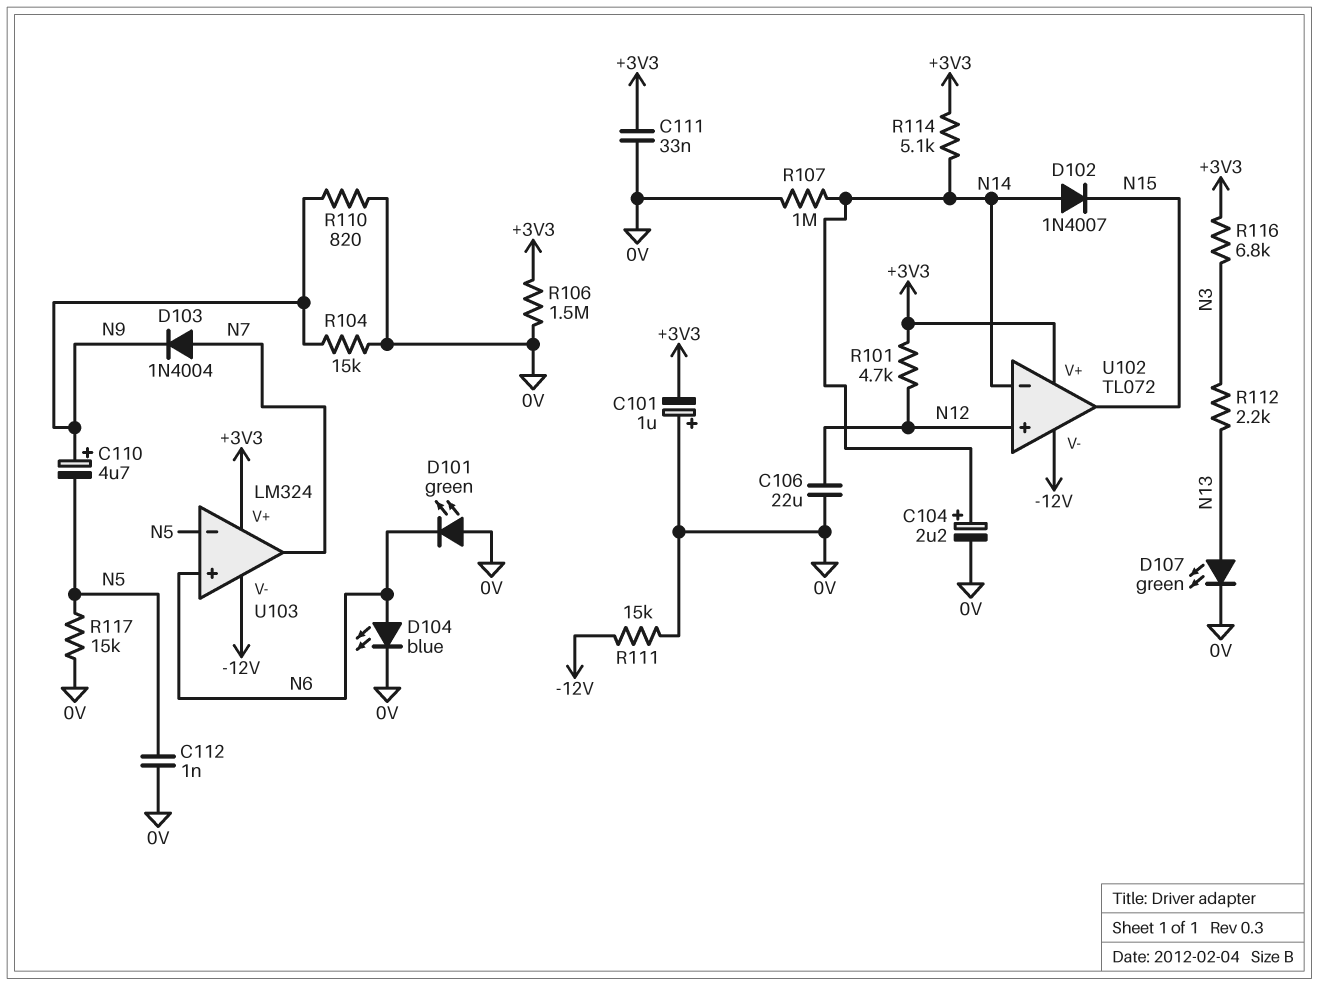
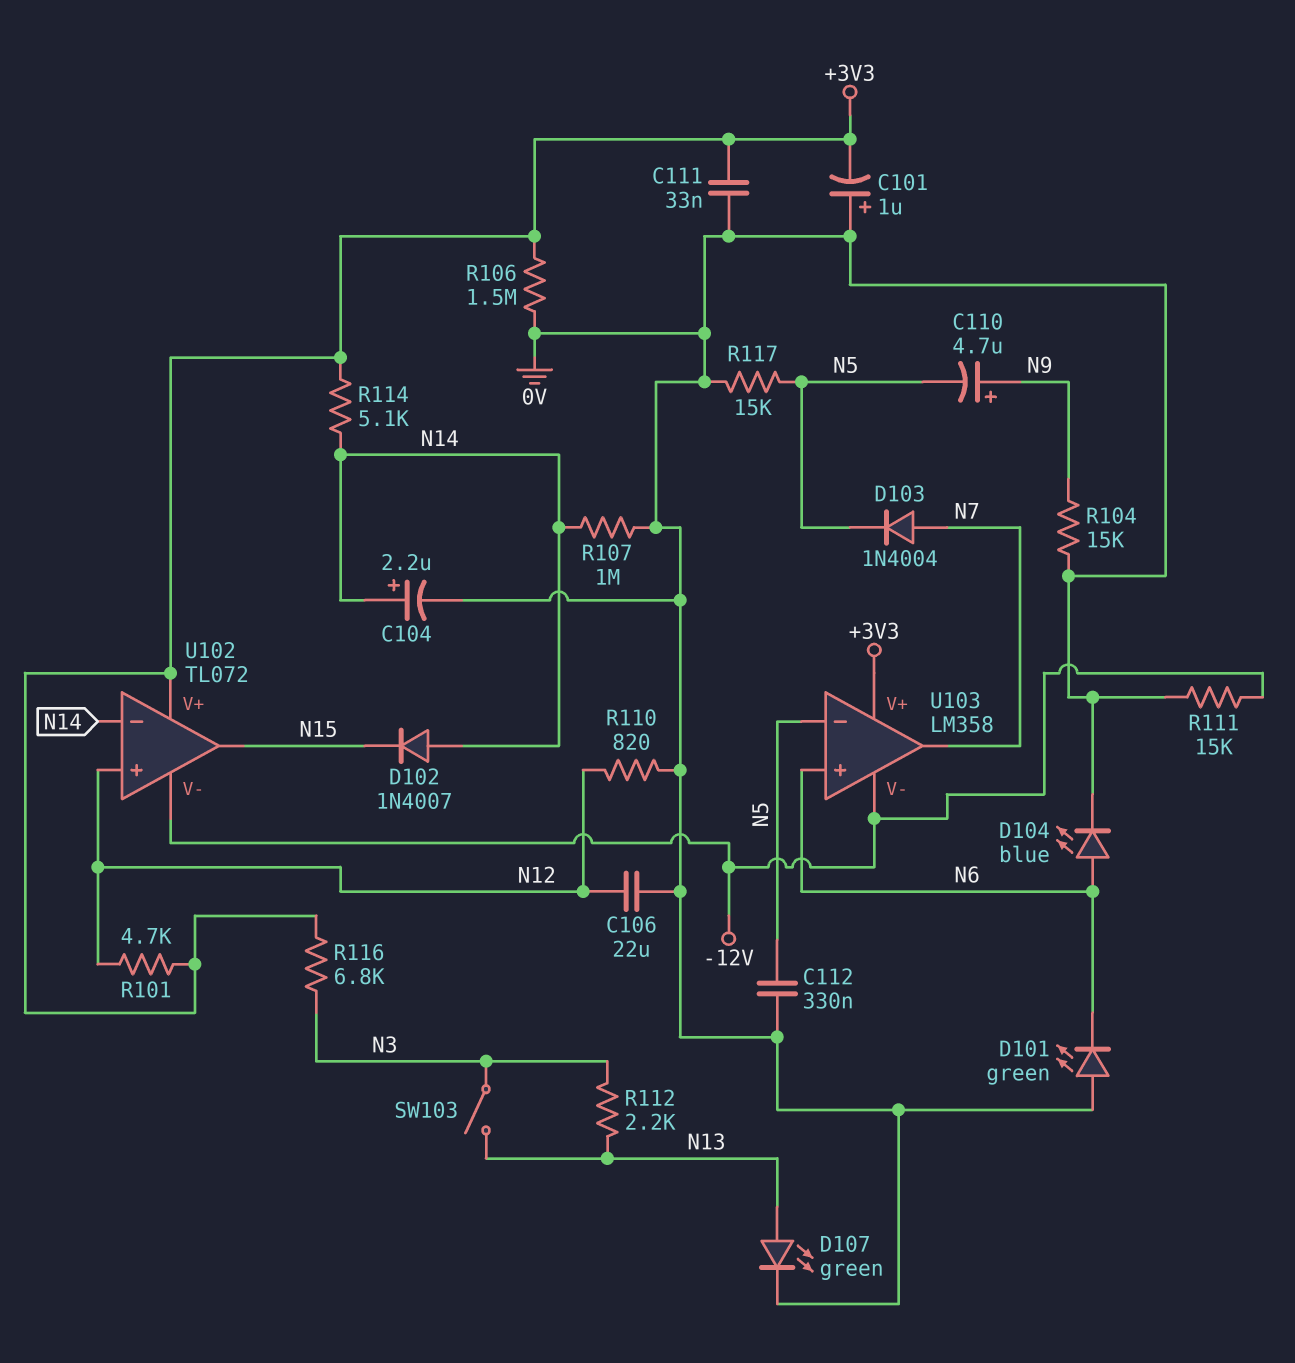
C112: 1nF (0V, N5) -> 330nF (0V, N5)
D103: diode 1N4004 (A N7, K N9) -> diode 1N4004 (A N7, K N5)
R110: 820 (0V, N9) -> 820 (0V, N12)
SW103: none -> switch (N3, N13)
U103: LM324 -> LM358

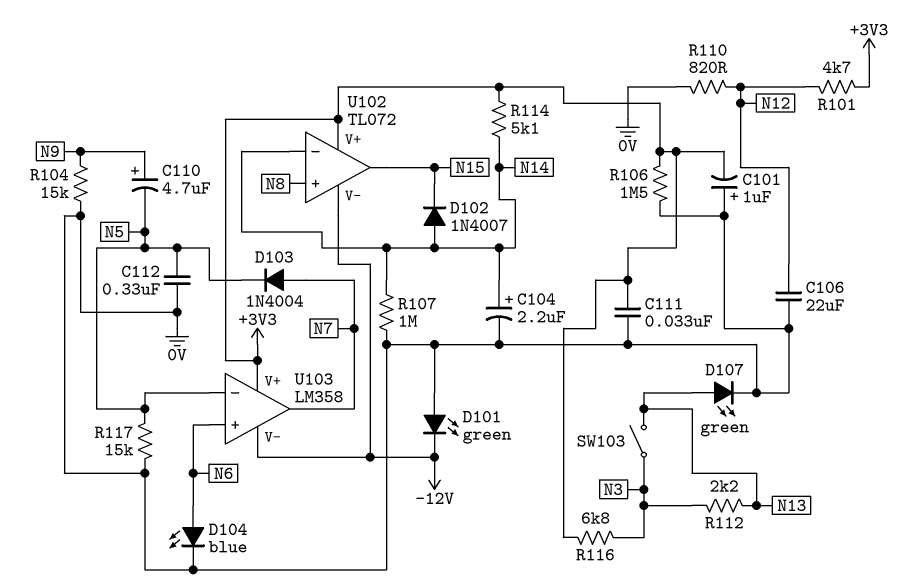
D101: LED green (A 0V, K N6) -> LED green (A 0V, K -12V)
R111: 15k (-12V, 0V) -> none
U102 pin in+: N12 -> N8

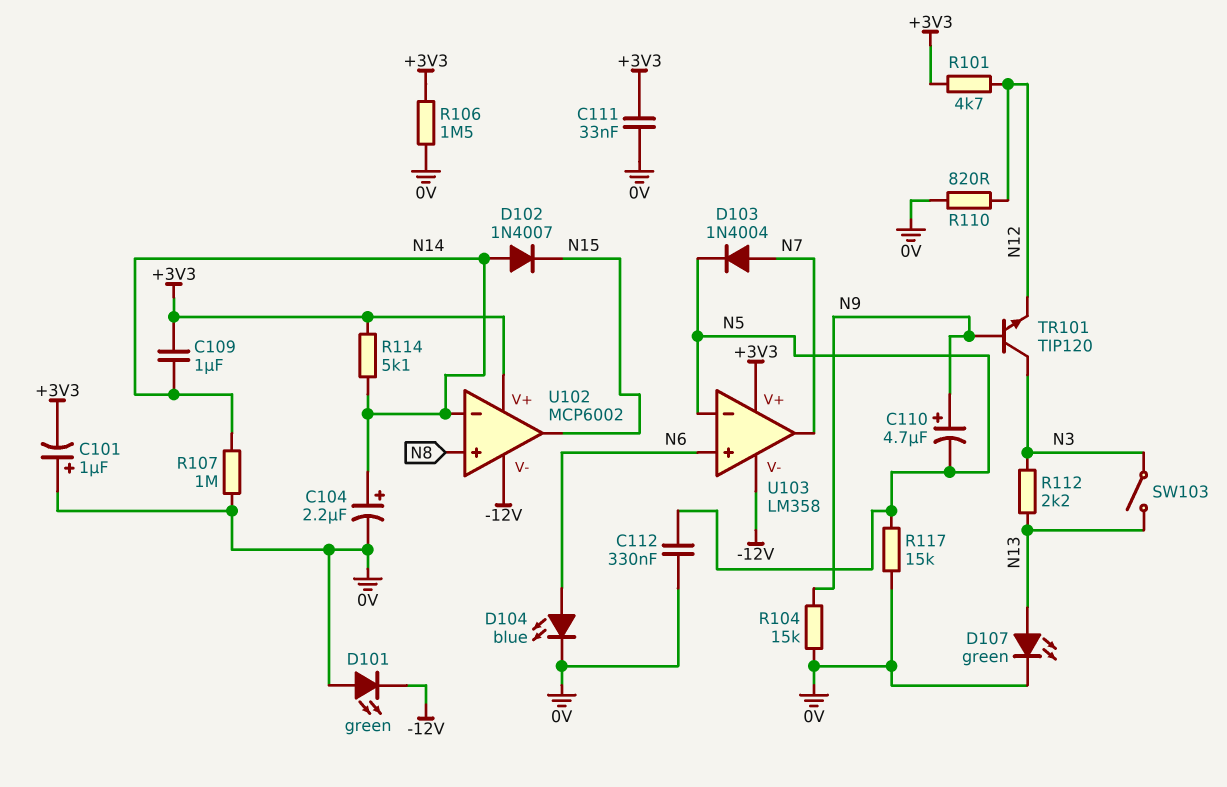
C106: 22uF (0V, N12) -> none
C109: none -> 1uF (+3V3, N14)
R116: 6.8k (+3V3, N3) -> none
TR101: none -> NPN TIP120 (B N9, C N3, E N12)
U102: TL072 -> MCP6002

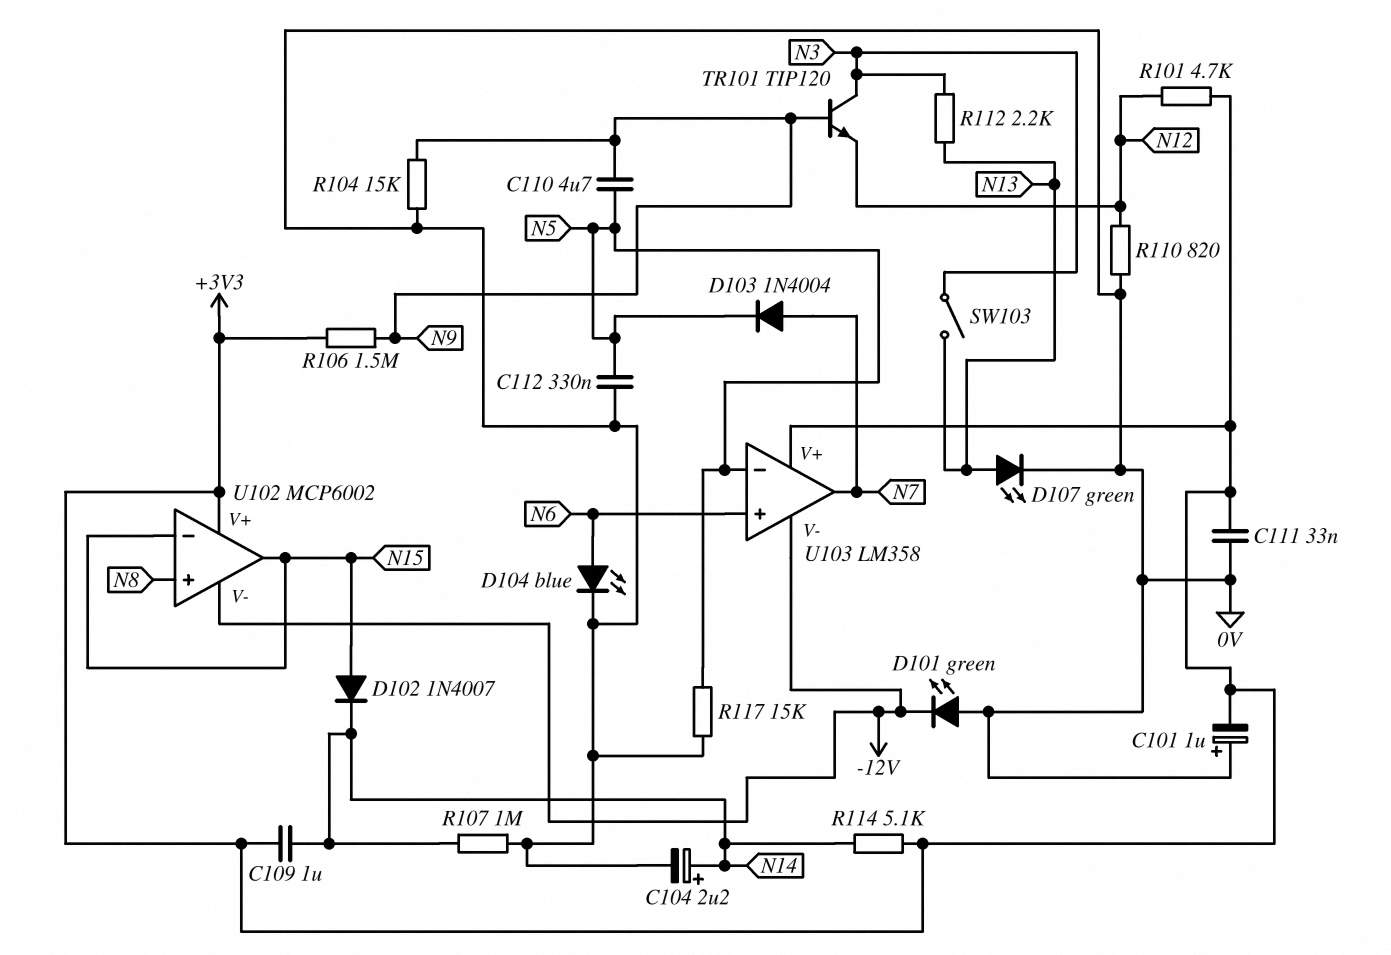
C110: 4.7uF (plus N9, minus N5) -> 4.7uF (N5, N9)
D102: diode 1N4007 (A N14, K N15) -> diode 1N4007 (A N15, K N14)
R106: 1.5M (+3V3, 0V) -> 1.5M (+3V3, N9)
U102 pin in-: N14 -> N15

